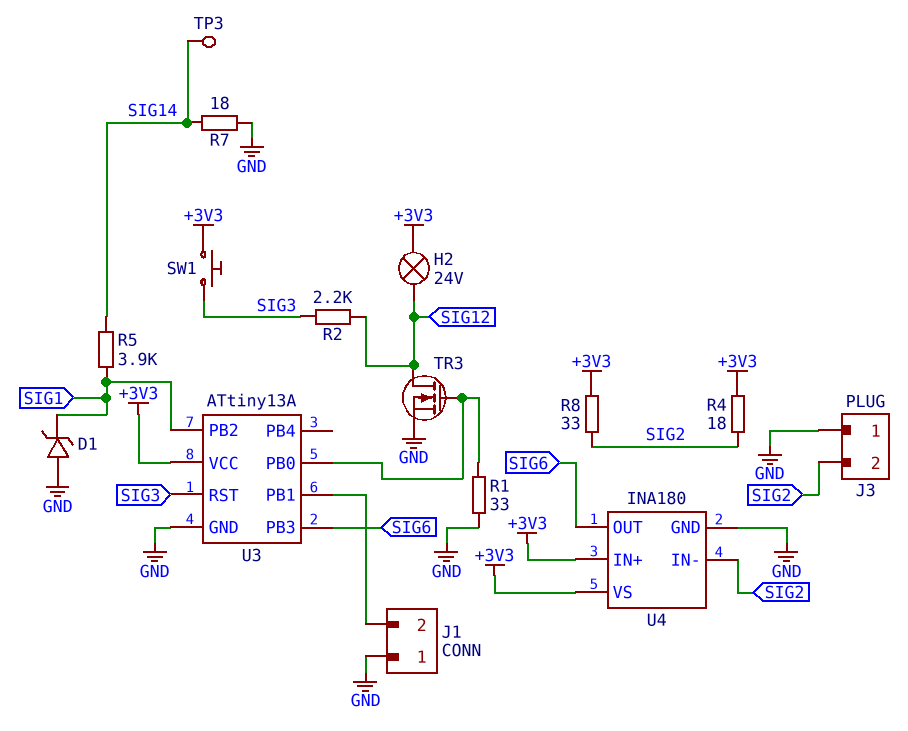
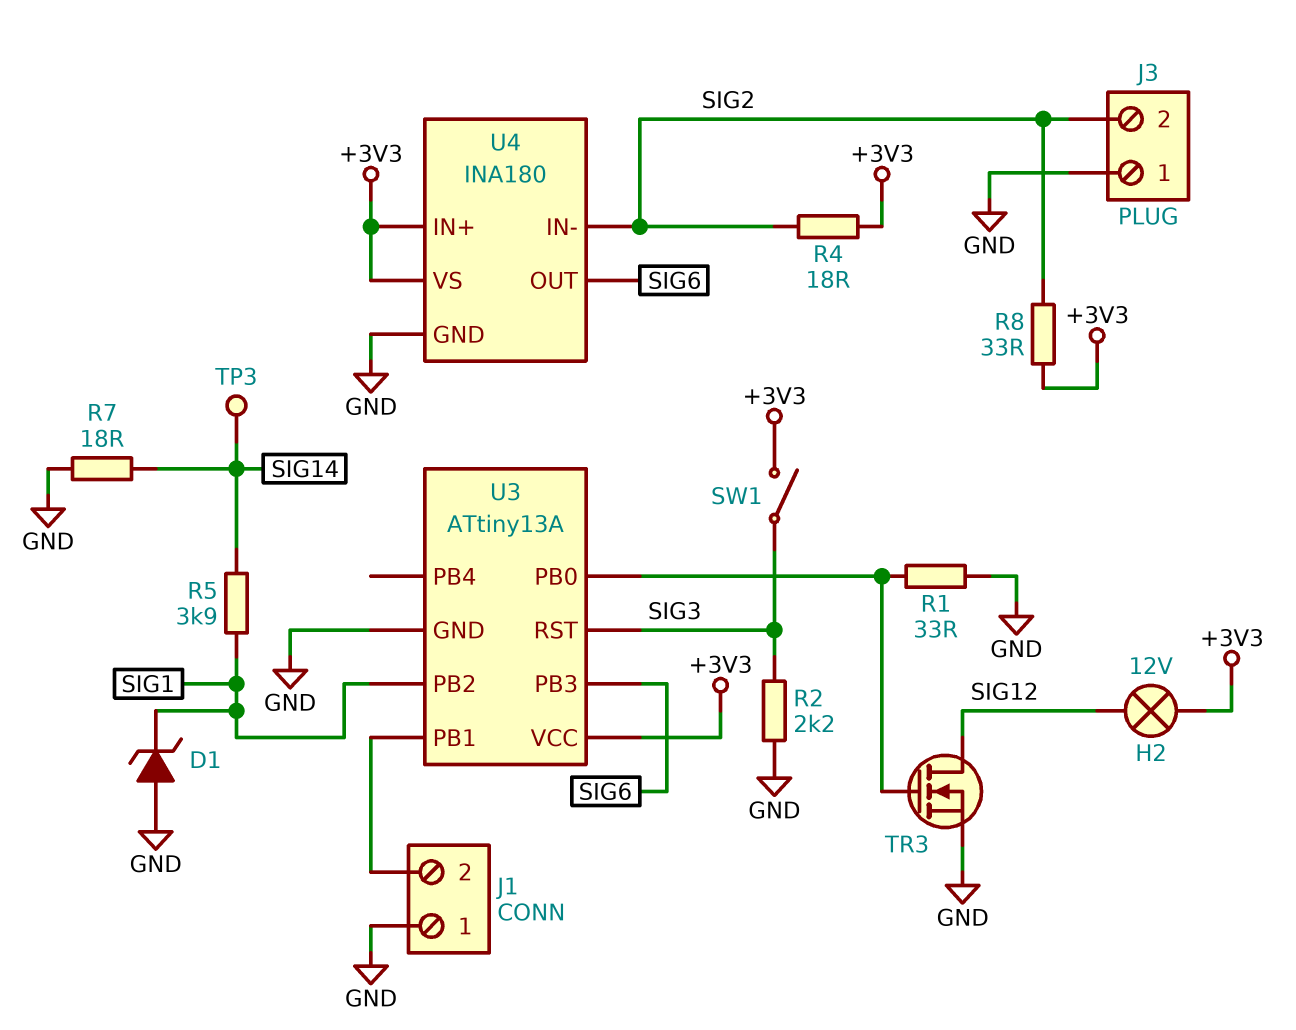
H2: lamp 24V (+3V3, SIG12) -> lamp 12V (+3V3, SIG12)
R2: 2.2k (SIG3, SIG12) -> 2.2k (GND, SIG3)
SW1: button (+3V3, SIG3) -> switch (+3V3, SIG3)

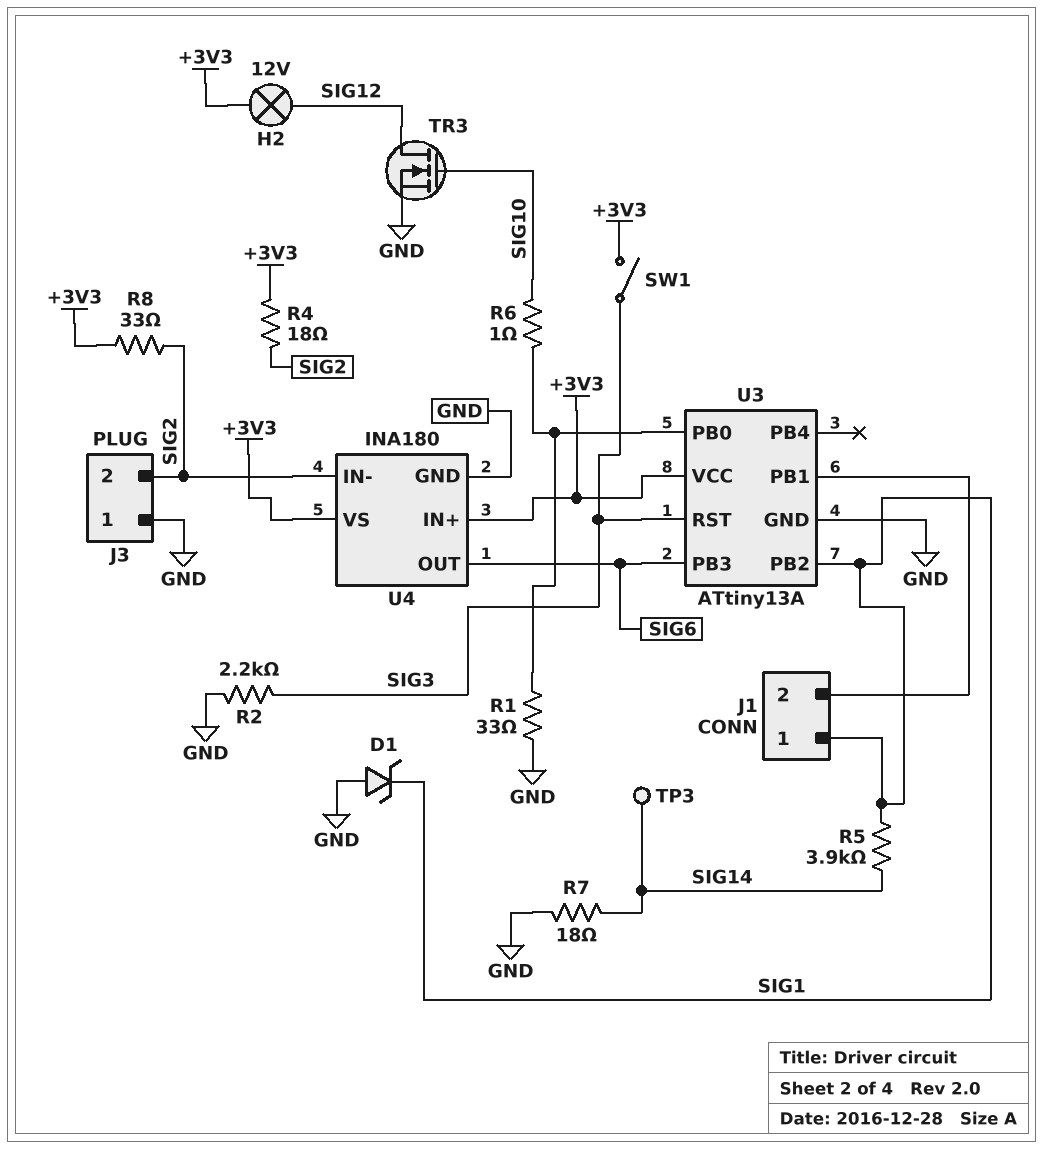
J1 pin 1: GND -> SIG1
R6: none -> 1 (SIG10, U3/PB0)
TR3: NMOS (G U3/PB0, D SIG12, S GND) -> NMOS (G SIG10, D SIG12, S GND)

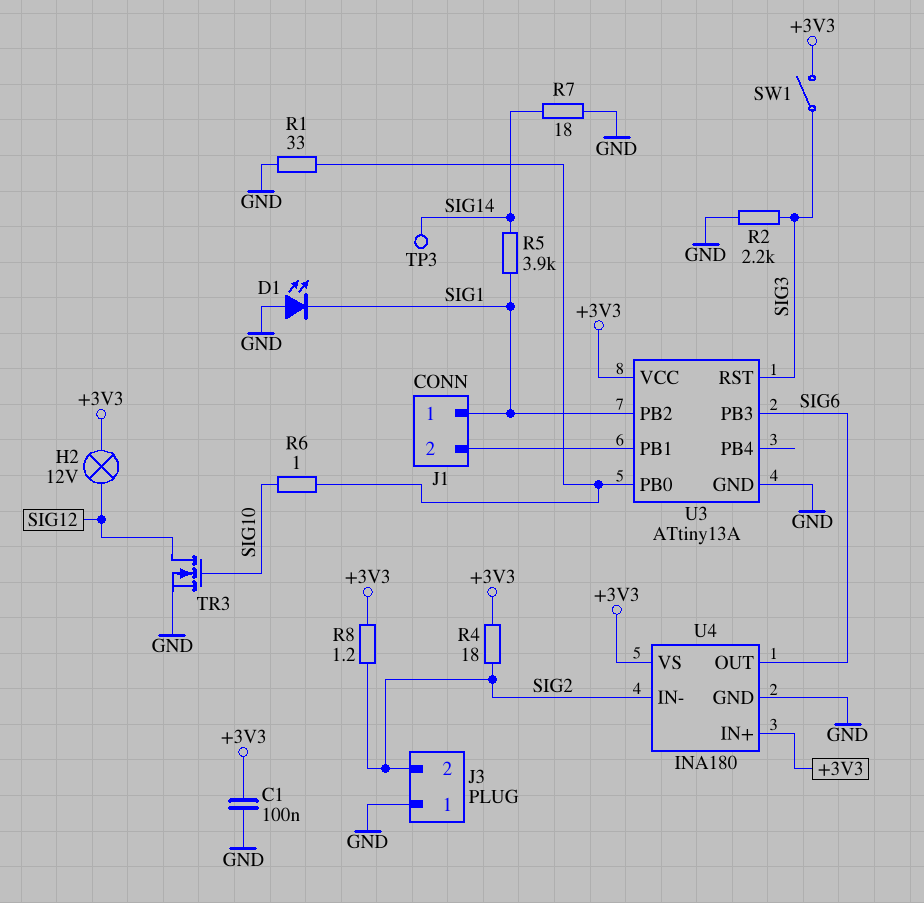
C1: none -> 100nF (+3V3, GND)
D1: zener (A GND, K SIG1) -> LED (A GND, K SIG1)
R8: 33 (+3V3, SIG2) -> 1.2 (+3V3, SIG2)

